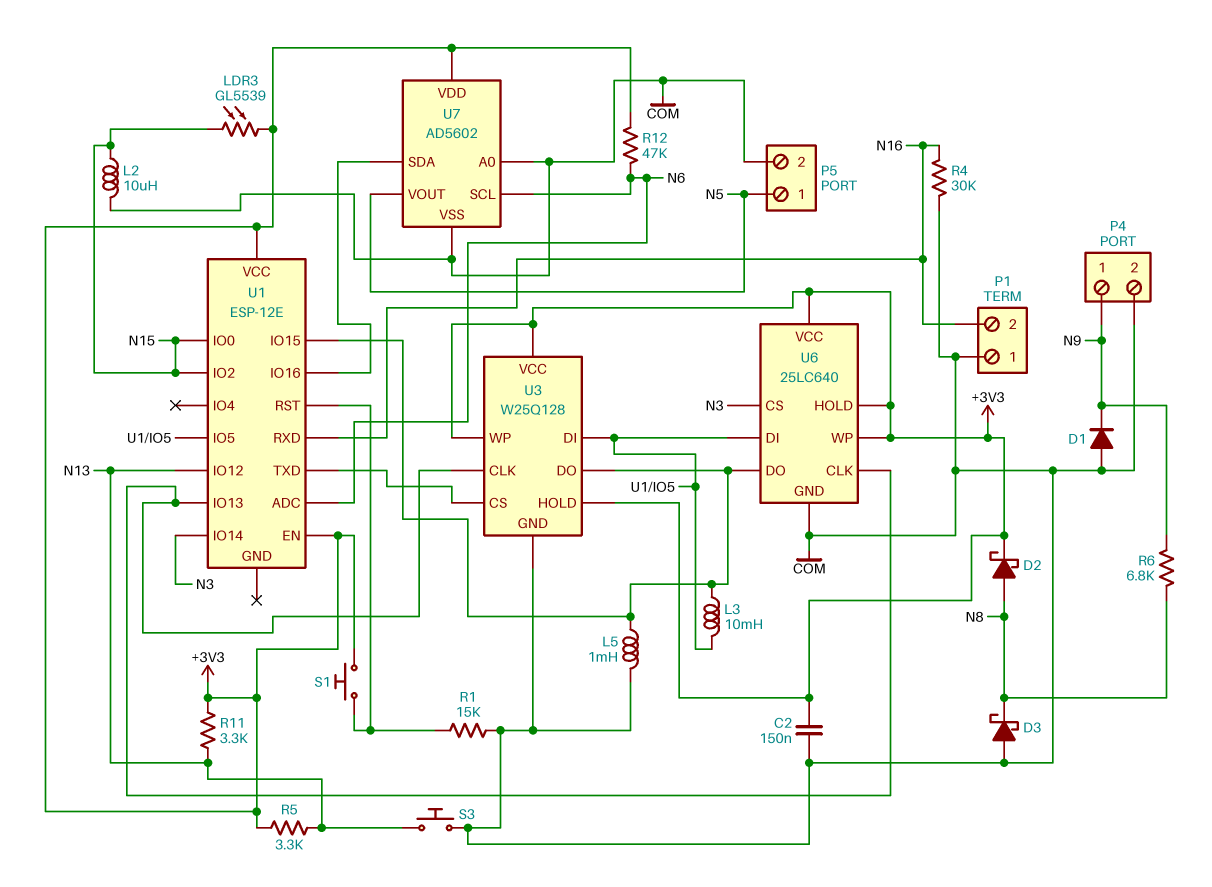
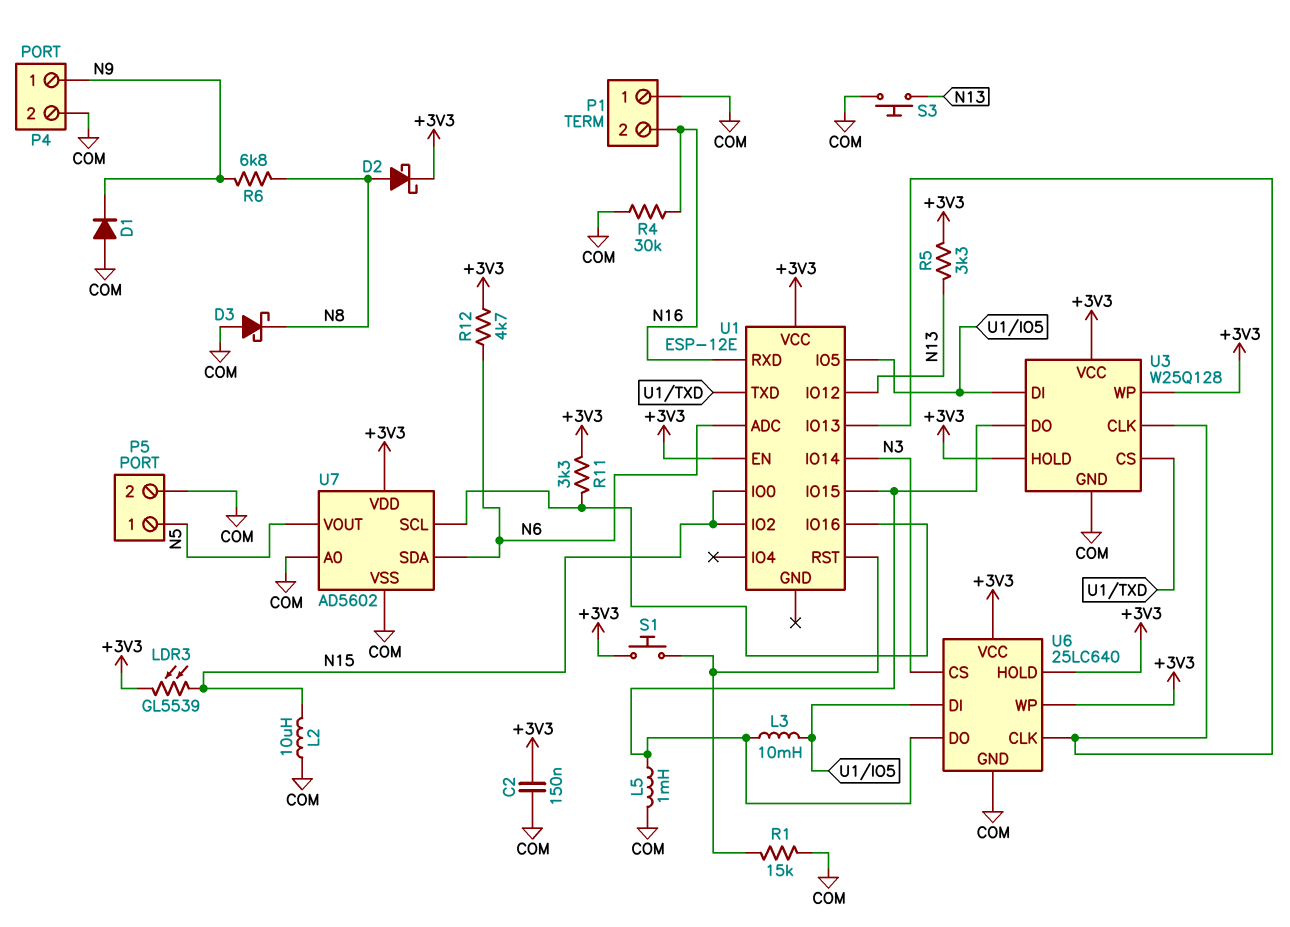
R11: 3.3k (+3V3, N13) -> 3.3k (+3V3, U1/IO16)
R12: 47k (+3V3, N6) -> 4.7k (+3V3, N6)
U7 pin SCL: N6 -> U1/IO16
U7 pin SDA: U1/IO16 -> N6

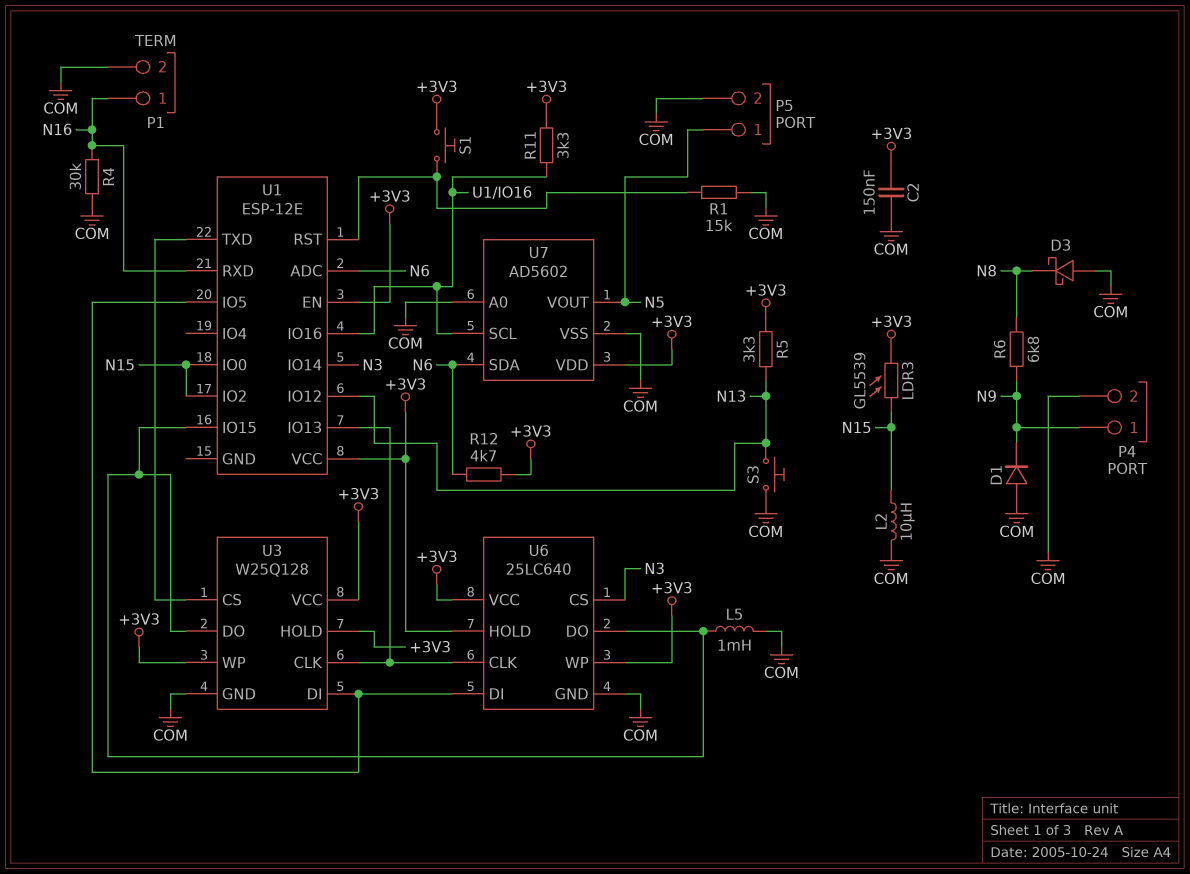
D2: schottky (A N8, K +3V3) -> none
L3: 10mH (U1/IO5, U1/IO15) -> none
P1 pin 1: COM -> N16
P1 pin 2: N16 -> COM

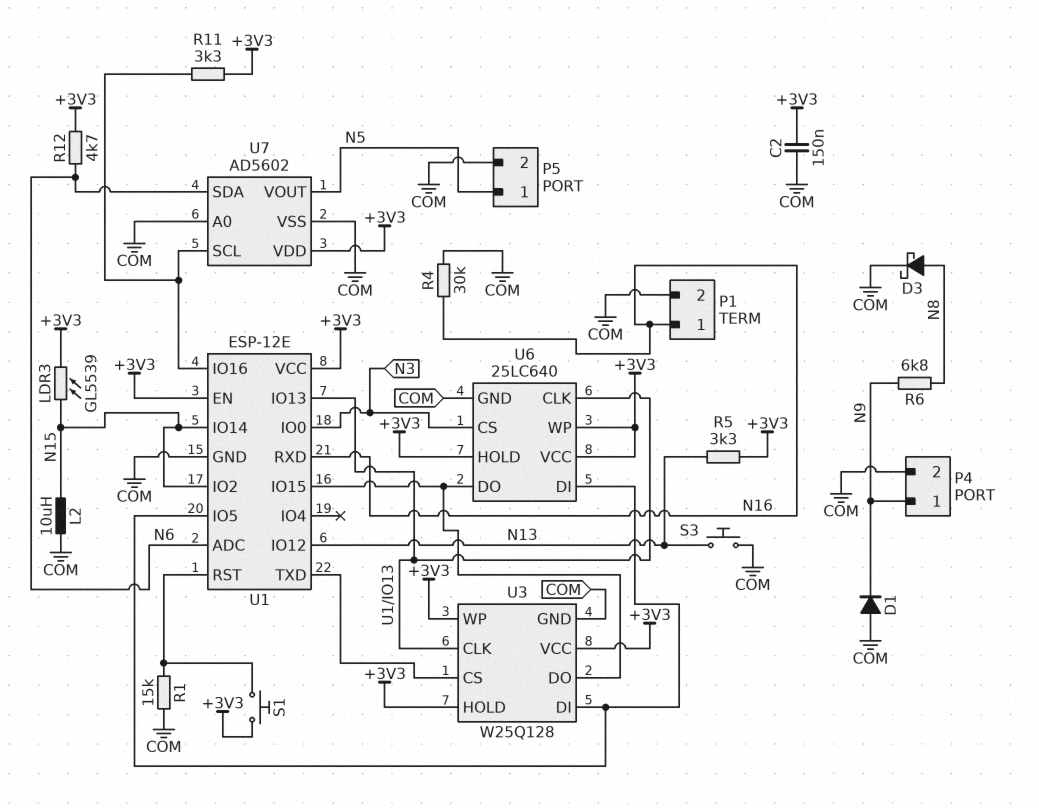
D3: schottky (A COM, K N8) -> schottky (A N8, K COM)
L5: 1mH (COM, U1/IO15) -> none
U1 pin GND: none -> COM
U1 pin IO0: N15 -> N3
U1 pin IO14: N3 -> N15

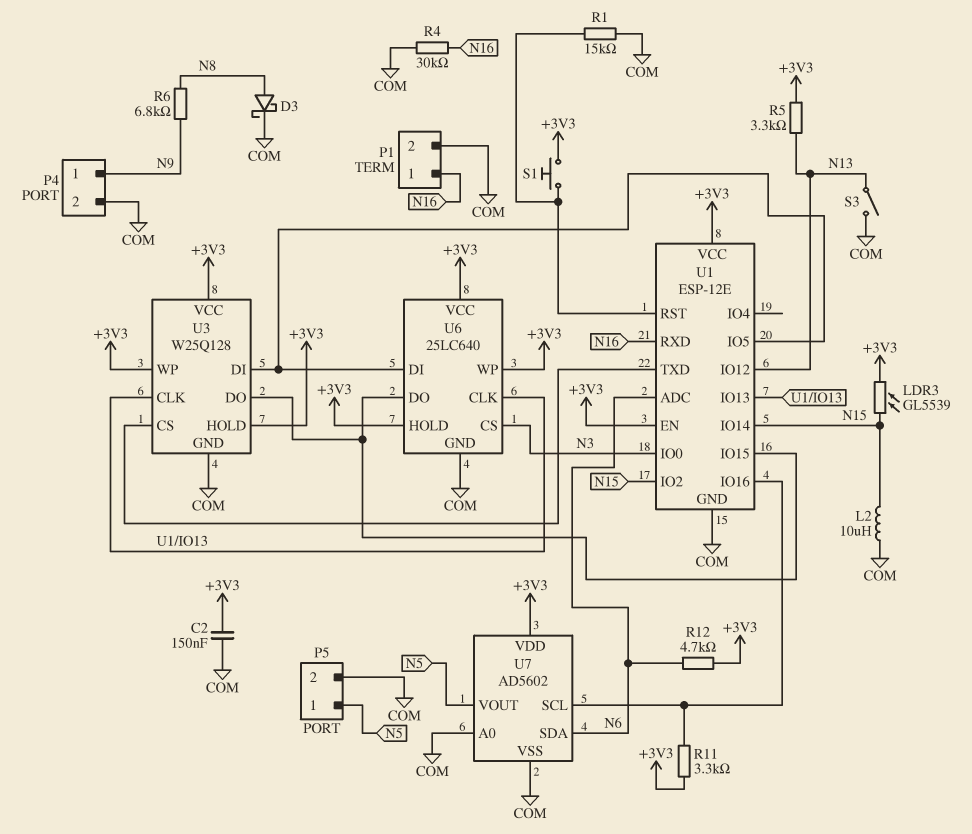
D1: diode (A COM, K N9) -> none
S3: button (COM, N13) -> switch (COM, N13)

